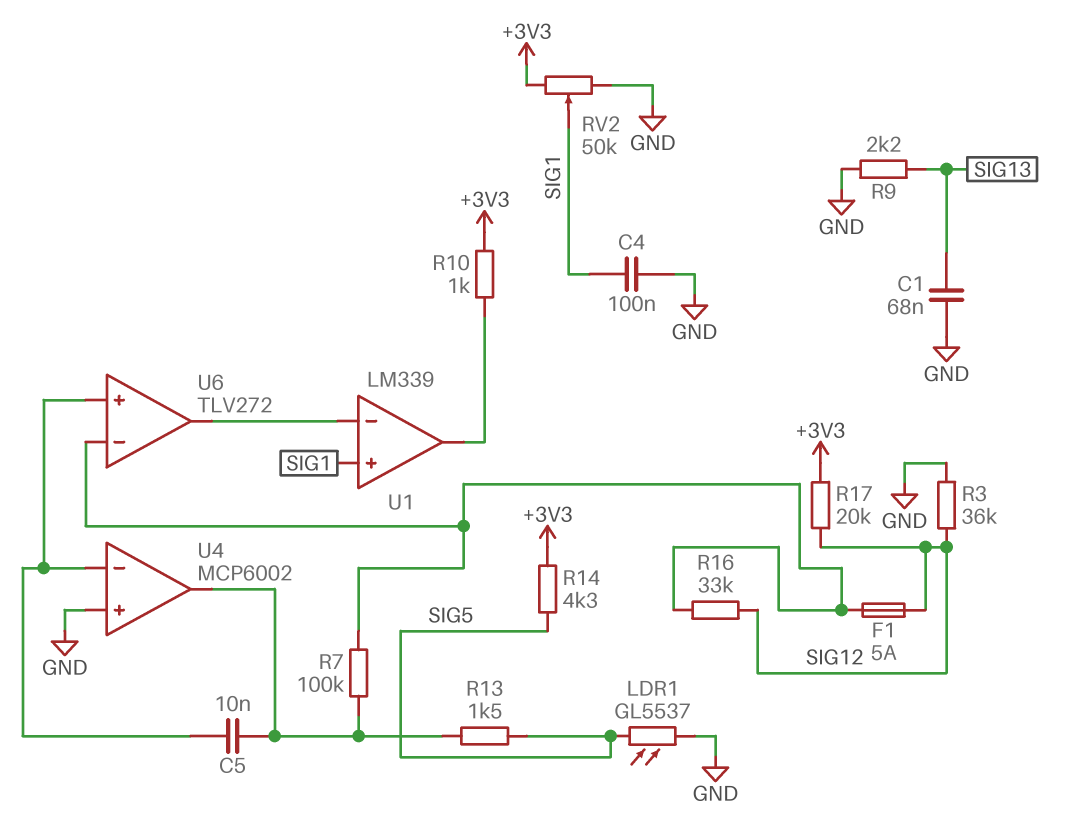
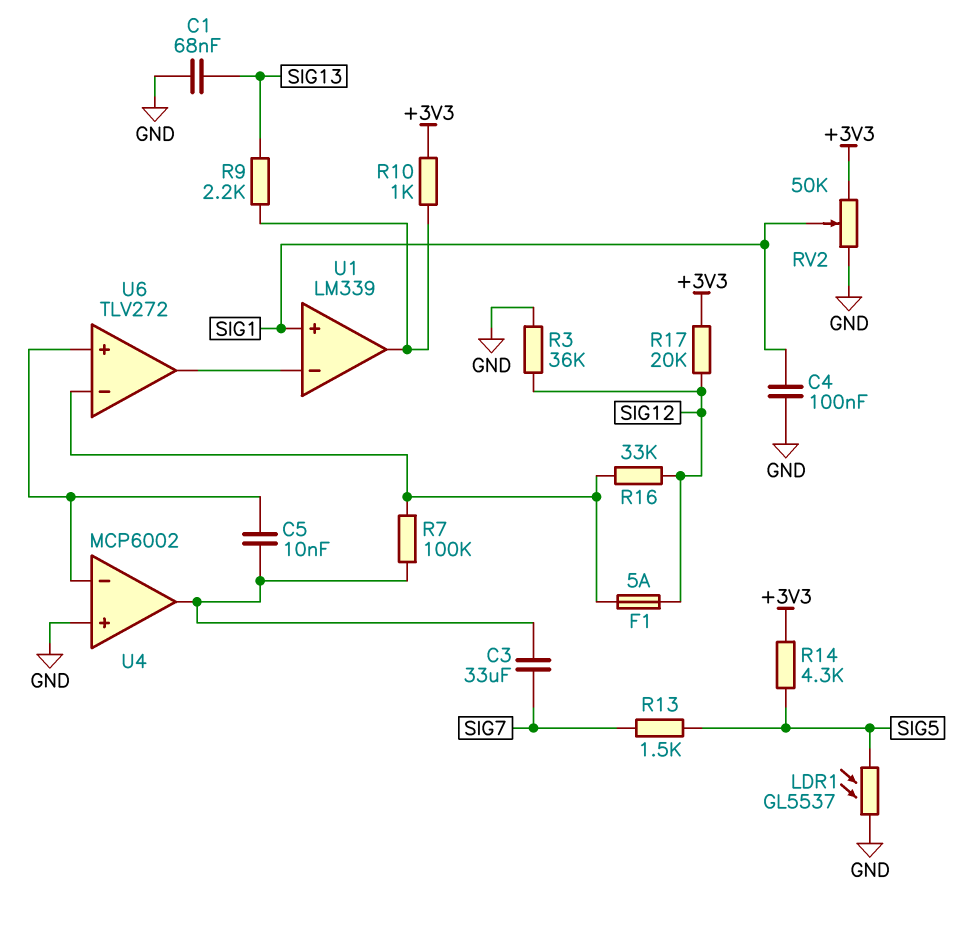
C3: none -> 33uF (SIG7, U4/out)
R9: 2.2k (GND, SIG13) -> 2.2k (SIG13, U1/out)
R13: 1.5k (SIG5, U4/out) -> 1.5k (SIG5, SIG7)

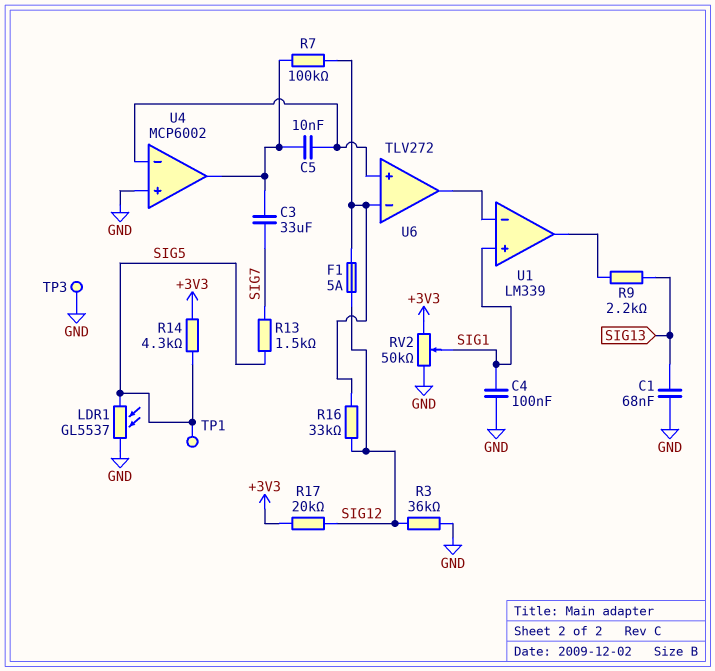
R10: 1k (+3V3, U1/out) -> none
TP1: none -> test point (SIG5)
TP3: none -> test point (GND)

